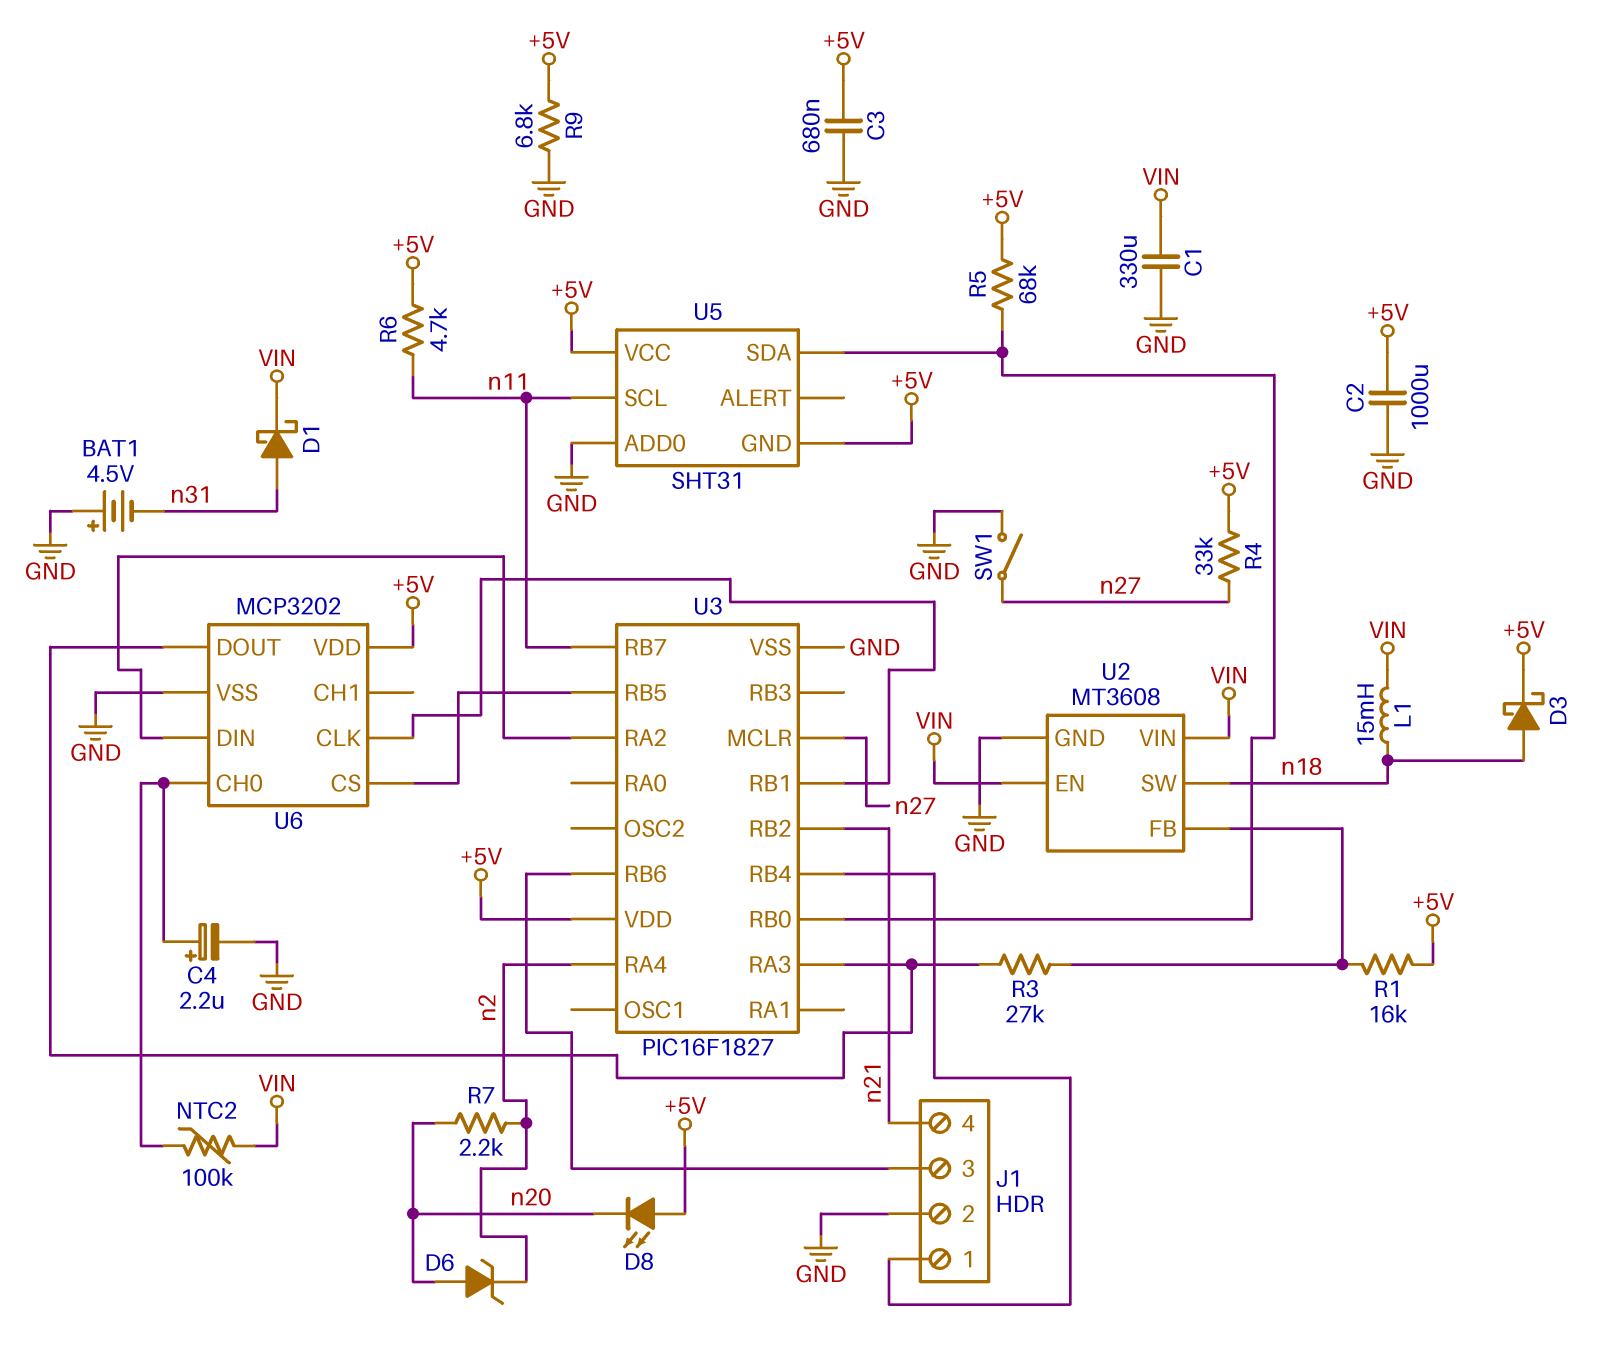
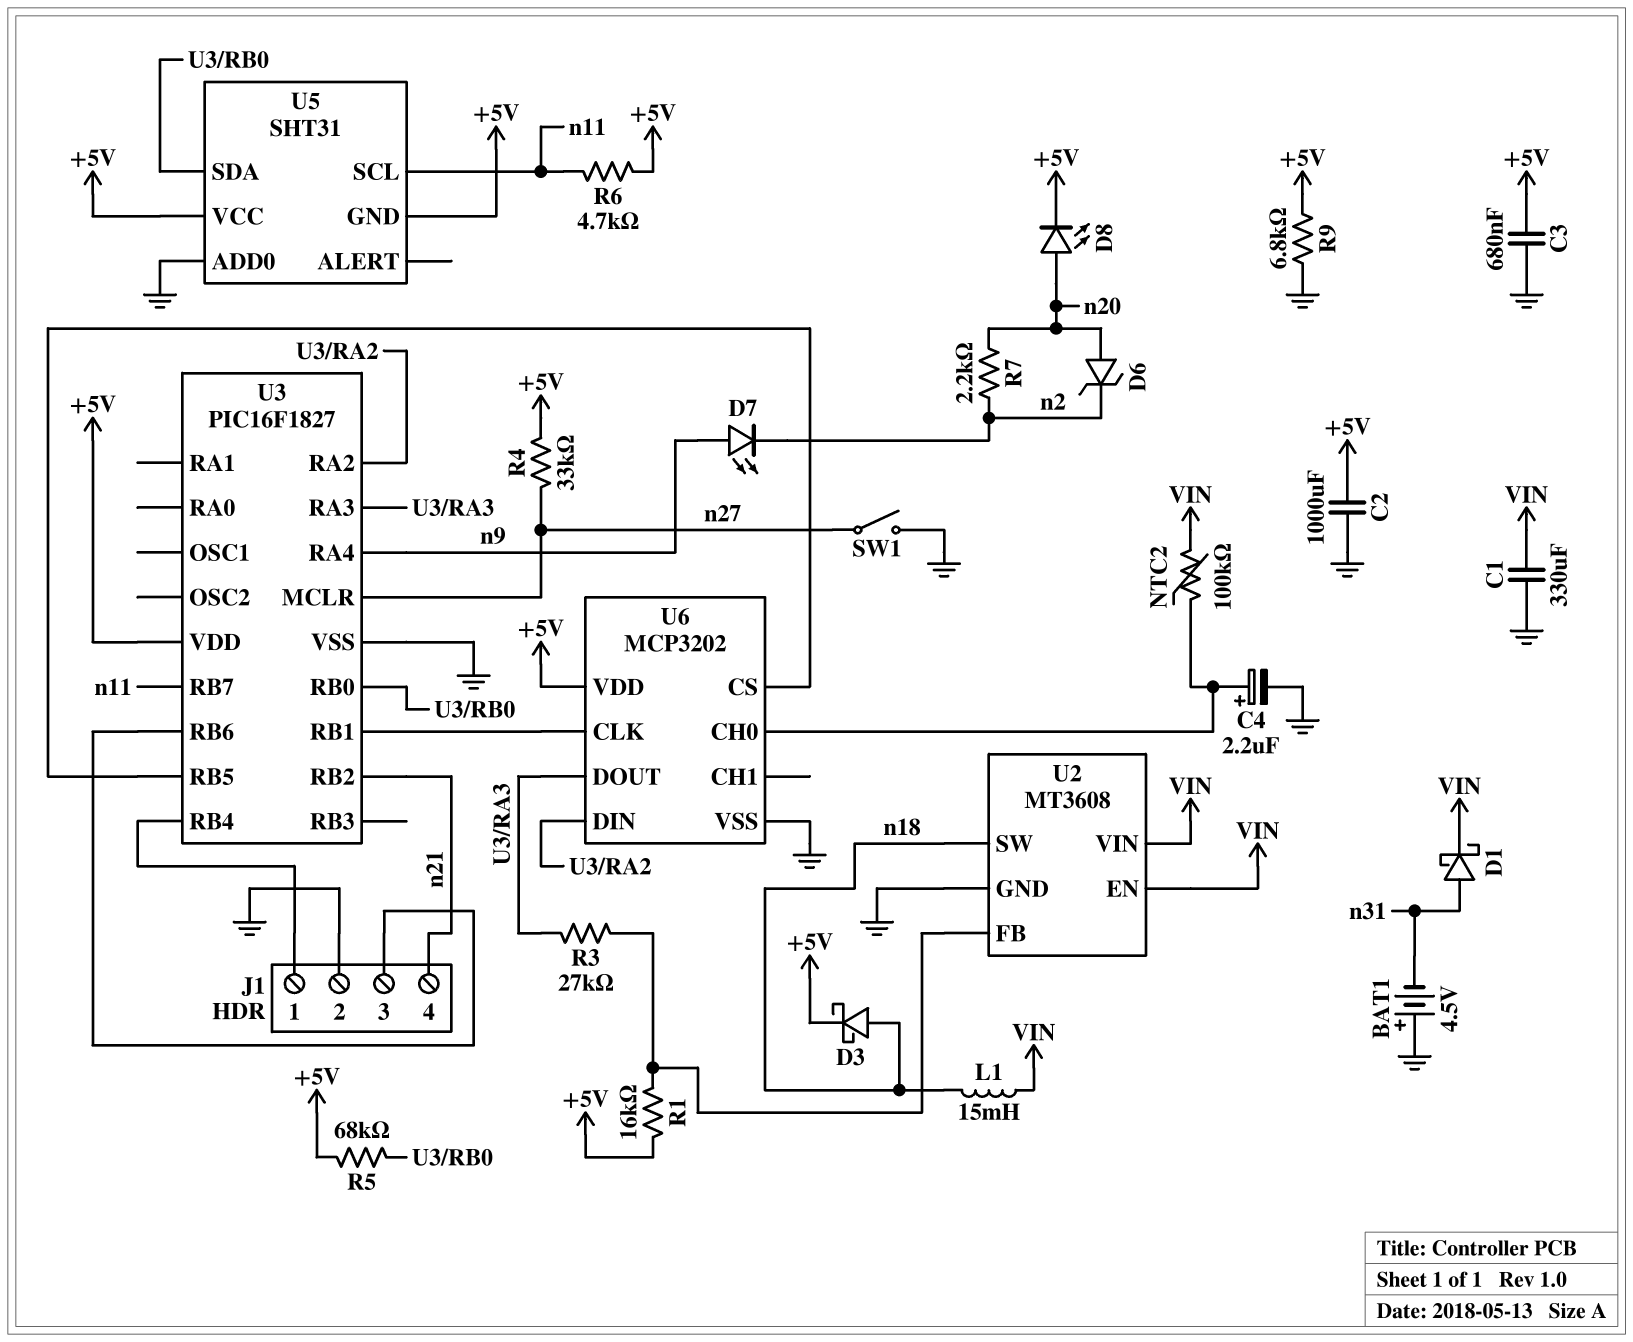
D7: none -> LED (A n9, K n2)
D8: LED (A +5V, K n20) -> LED (A n20, K +5V)
U3 pin RA4: n2 -> n9

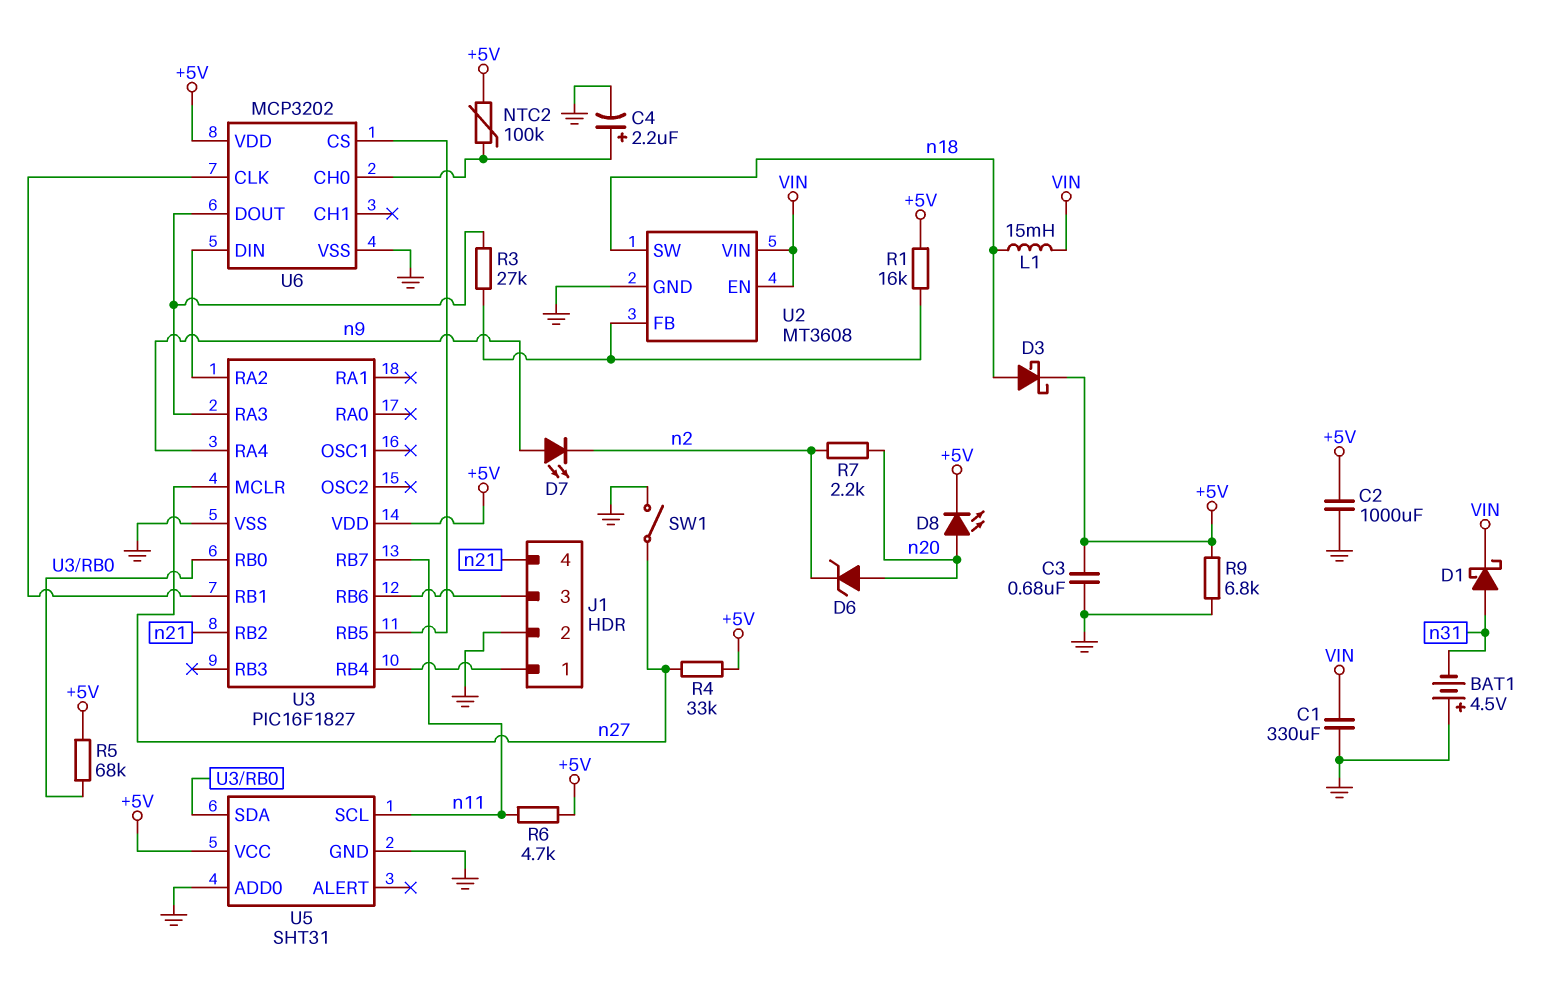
NTC2: 100k (U6/CH0, VIN) -> 100k (+5V, U6/CH0)
U5 pin GND: +5V -> GND

